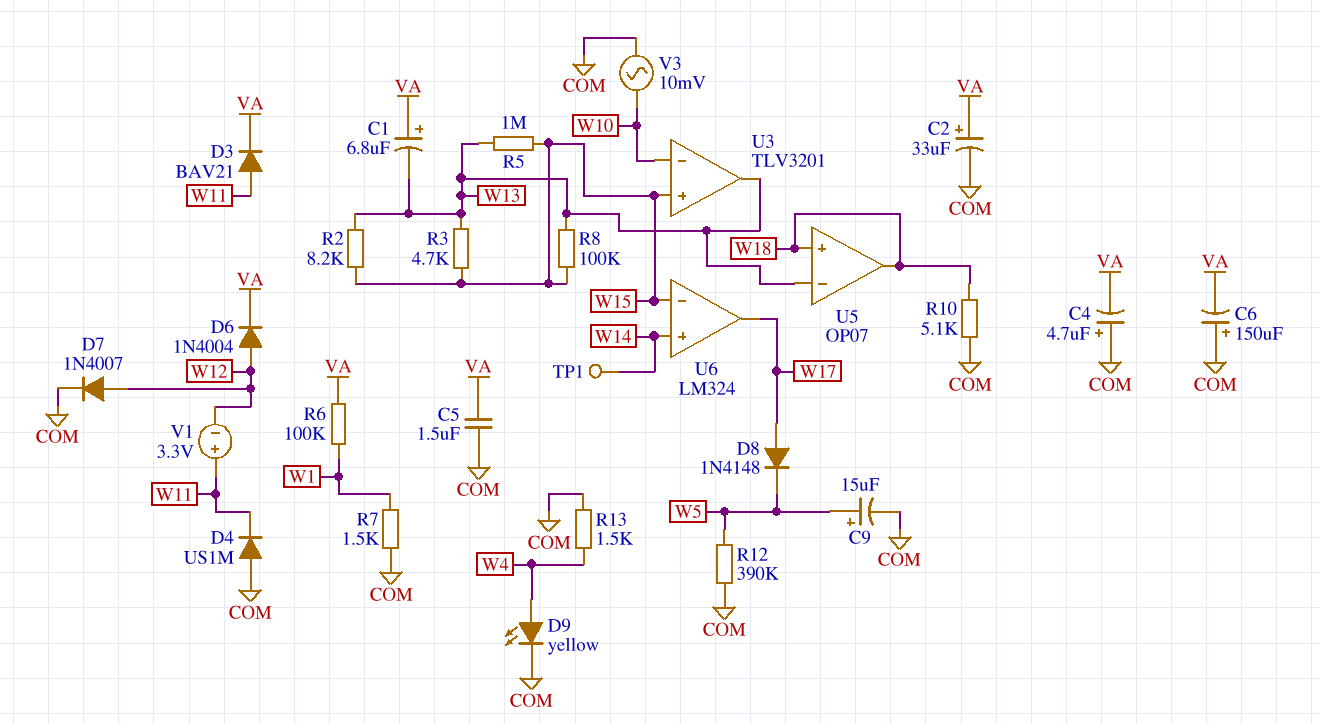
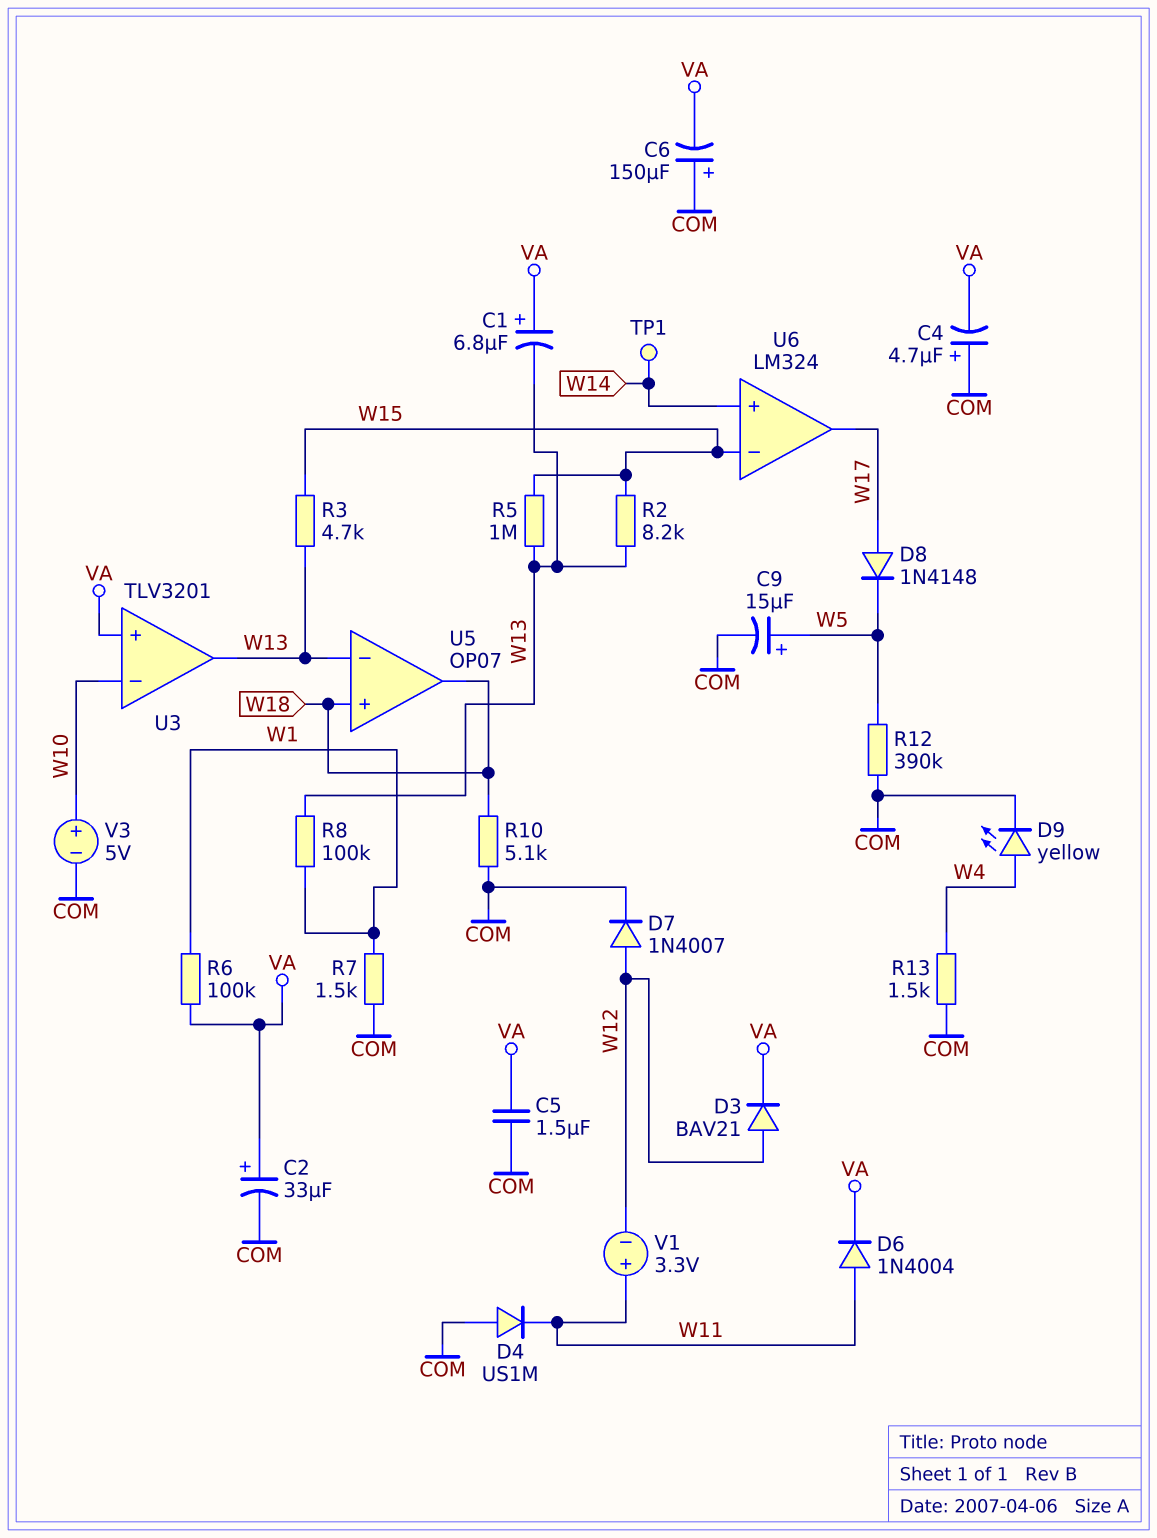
D3: diode BAV21 (A W11, K VA) -> diode BAV21 (A W12, K VA)
D6: diode 1N4004 (A W12, K VA) -> diode 1N4004 (A W11, K VA)
R8: 100k (W13, W15) -> 100k (W1, W13)
U3 pin in+: W15 -> VA
V3: AC 10mV (COM, W10) -> 5V (plus W10, minus COM)

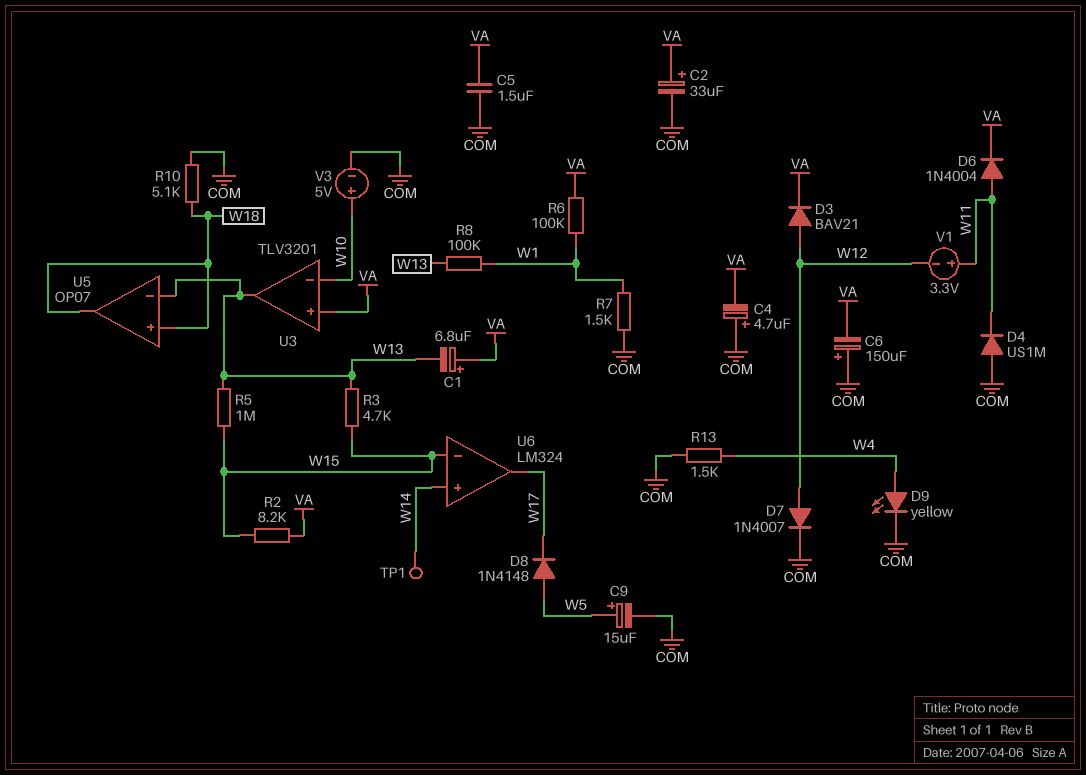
D8: diode 1N4148 (A W17, K W5) -> diode 1N4148 (A W5, K W17)
R2: 8.2k (W13, W15) -> 8.2k (VA, W15)
R12: 390k (COM, W5) -> none

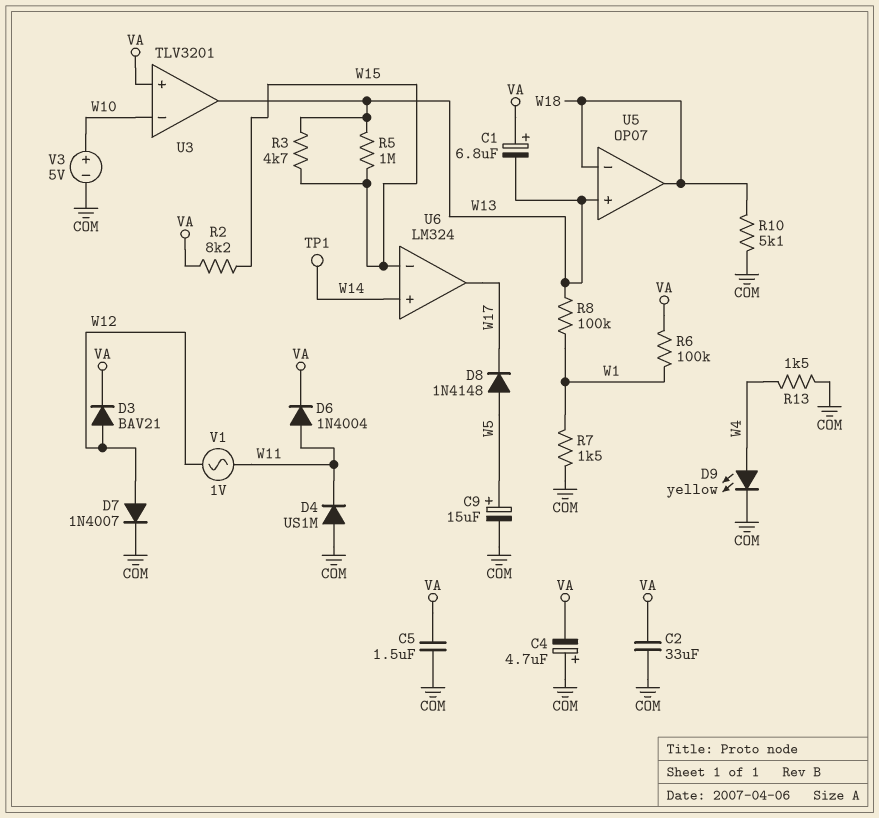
C2: 33uF (plus VA, minus COM) -> 33uF (COM, VA)
C6: 150uF (plus COM, minus VA) -> none
U5 pin in+: W18 -> W13
U5 pin in-: W13 -> W18
V1: 3.3V (plus W11, minus W12) -> AC 1V (W11, W12)

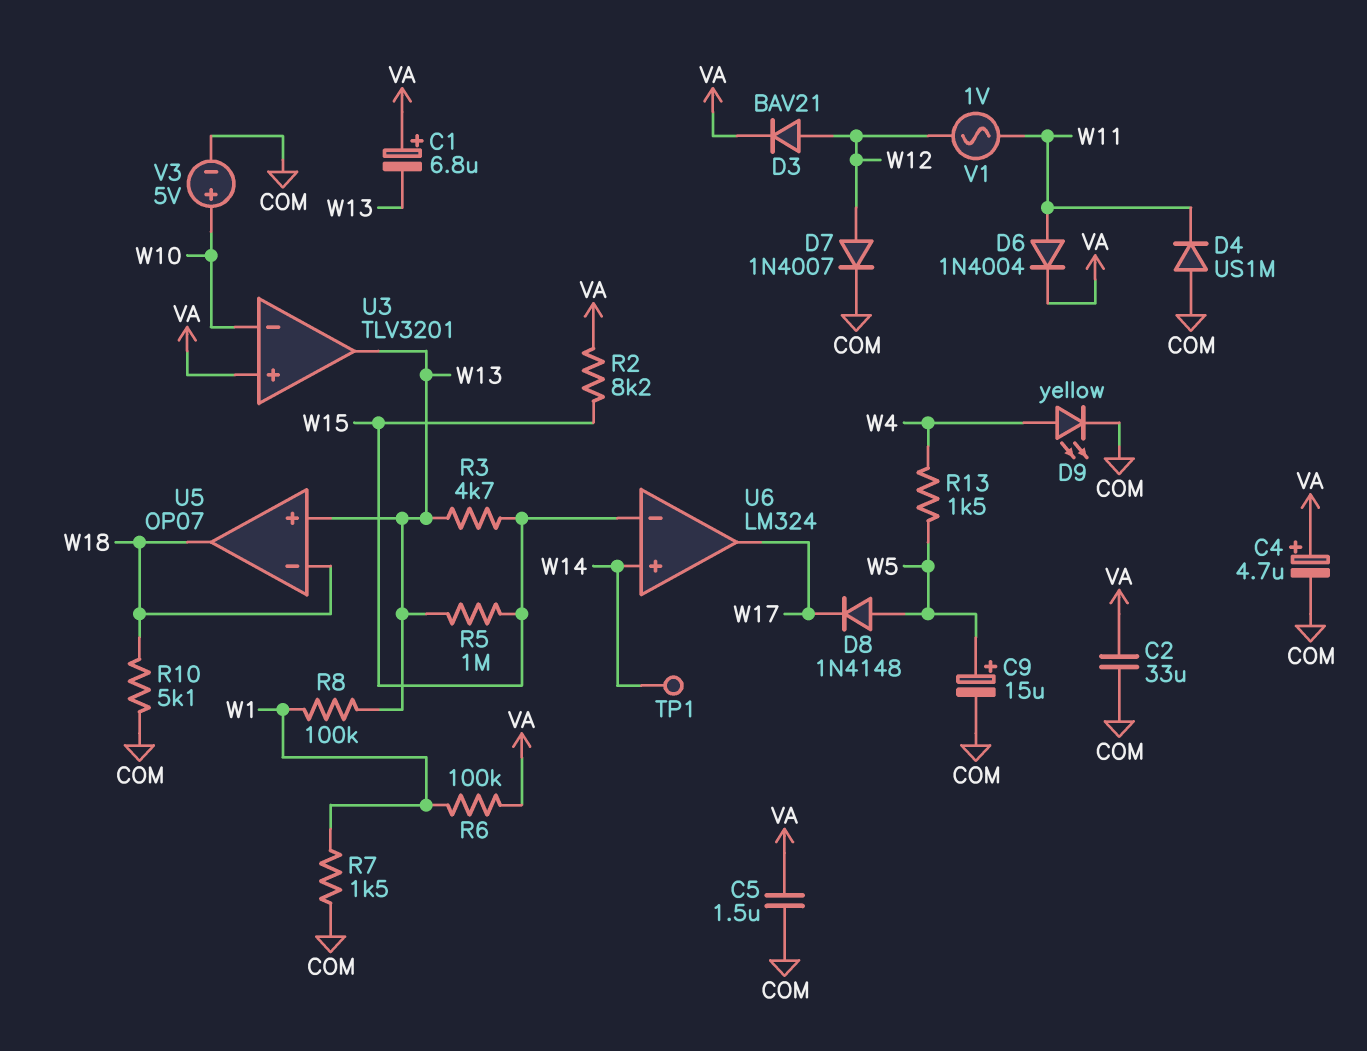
C4: 4.7uF (plus COM, minus VA) -> 4.7uF (plus VA, minus COM)
R13: 1.5k (COM, W4) -> 1.5k (W4, W5)

